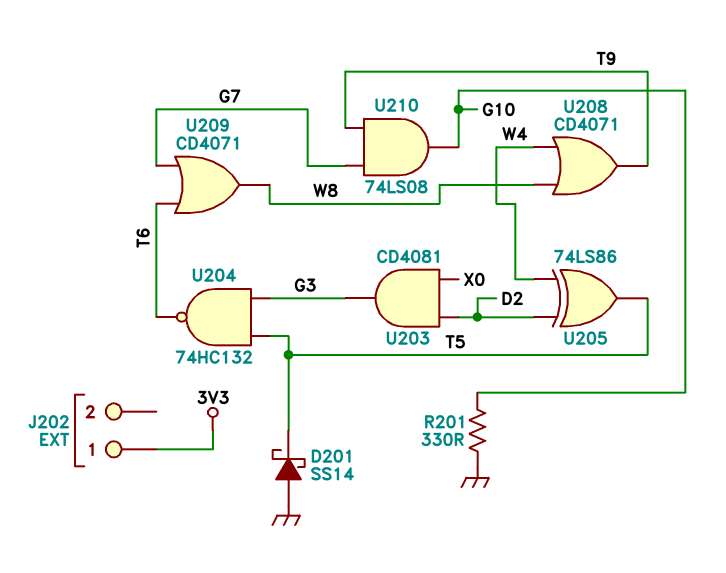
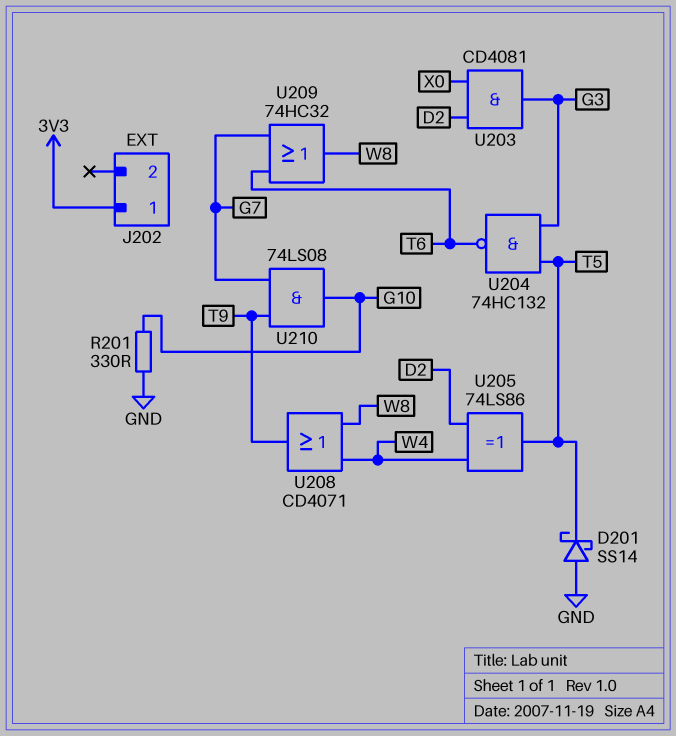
U209: OR CD4071 (in G7, in T6, out W8) -> OR 74HC32 (in G7, in T6, out W8)

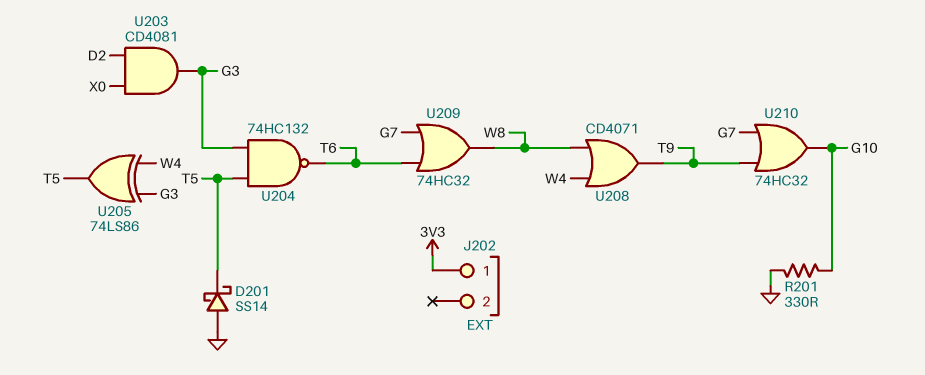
U205: XOR 74LS86 (in D2, in W4, out T5) -> XOR 74LS86 (in G3, in W4, out T5)
U210: AND 74LS08 (in G7, in T9, out G10) -> OR 74HC32 (in G7, in T9, out G10)

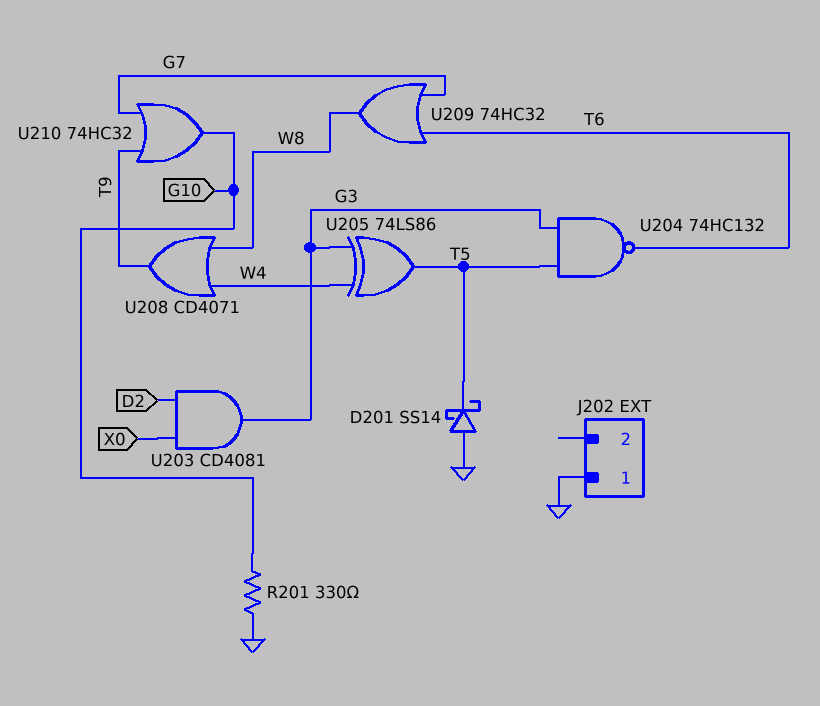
J202 pin 1: 3V3 -> GND

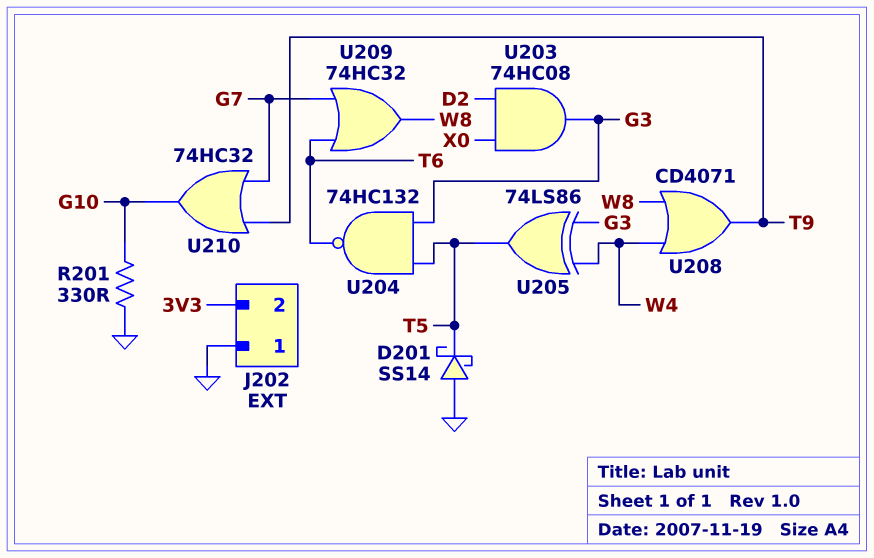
J202 pin 2: none -> 3V3
U203: AND CD4081 (in D2, in X0, out G3) -> AND 74HC08 (in D2, in X0, out G3)

